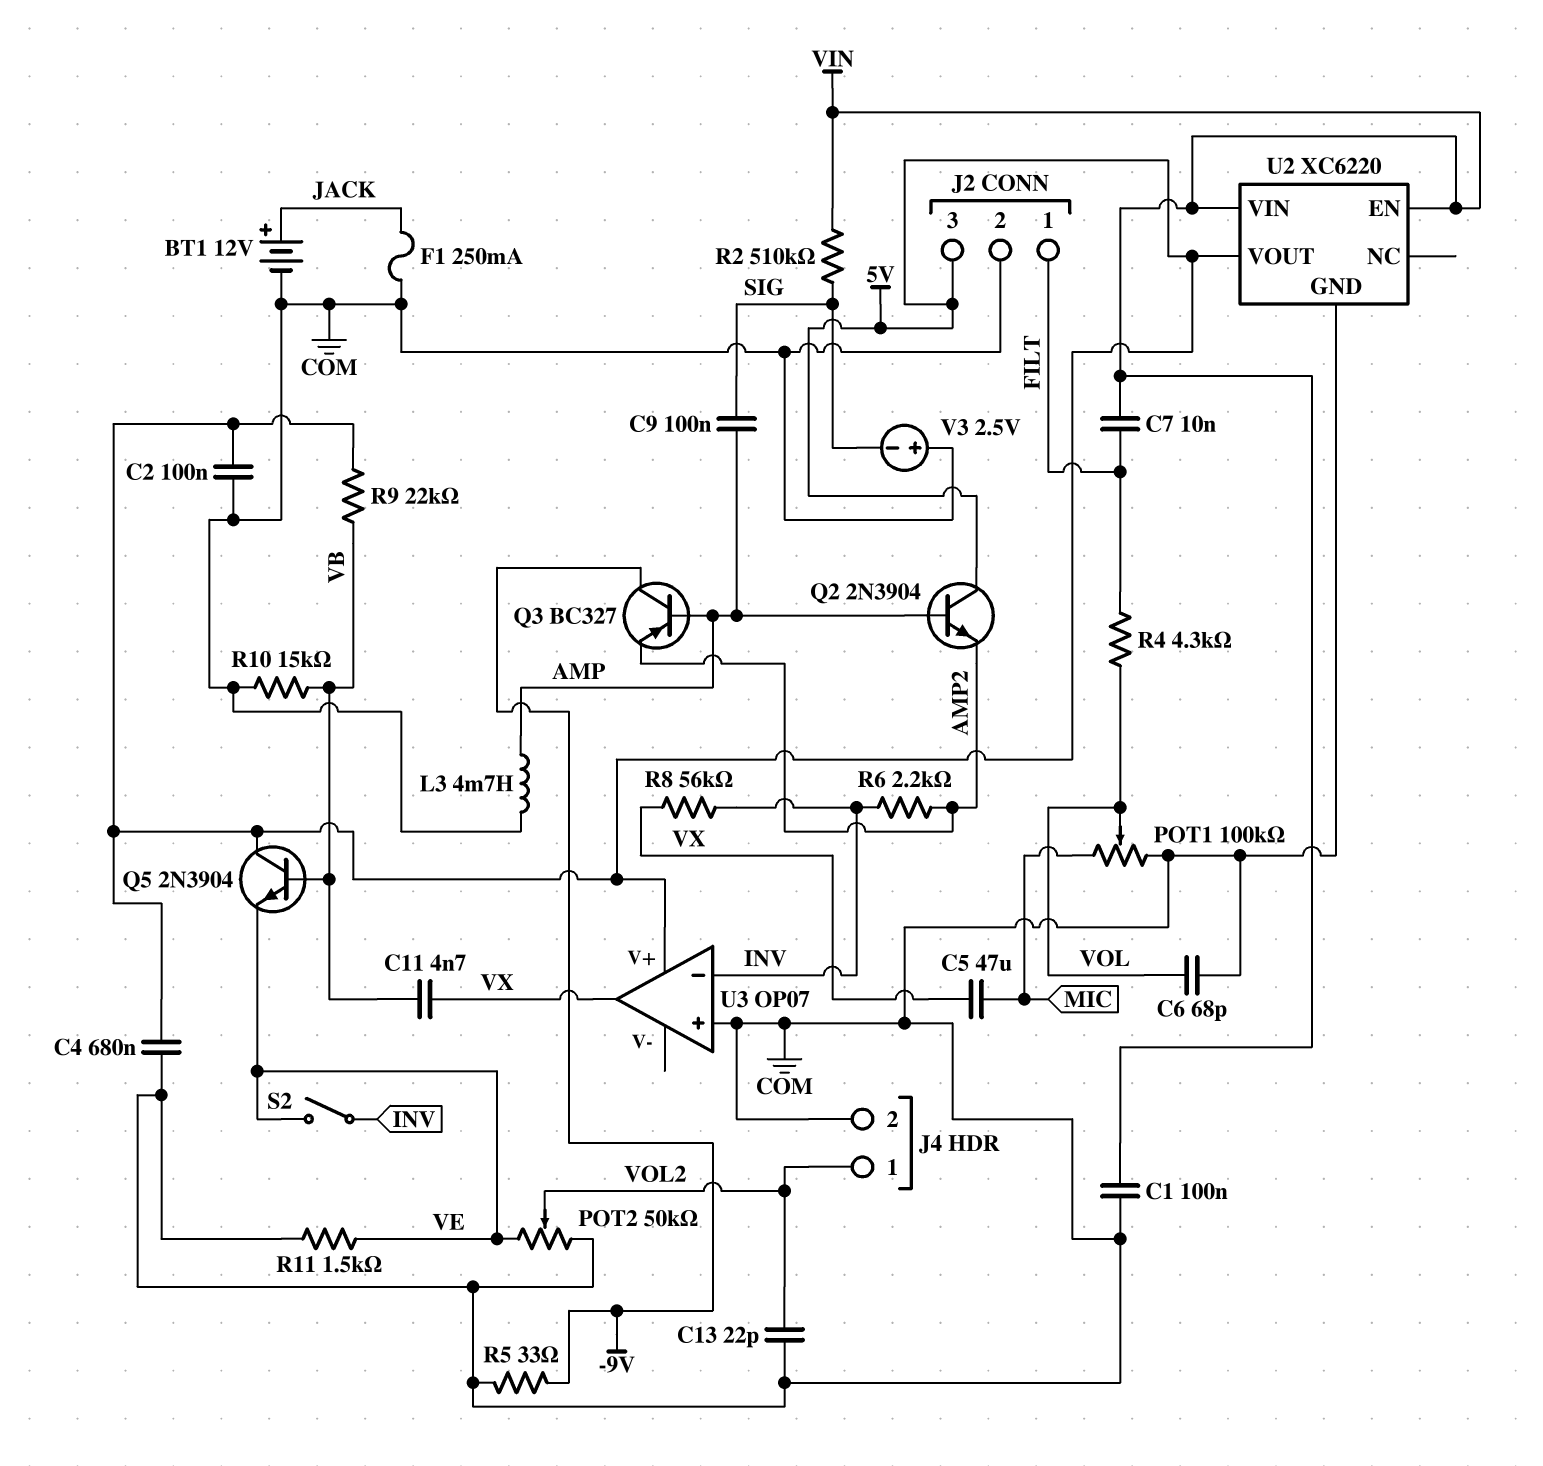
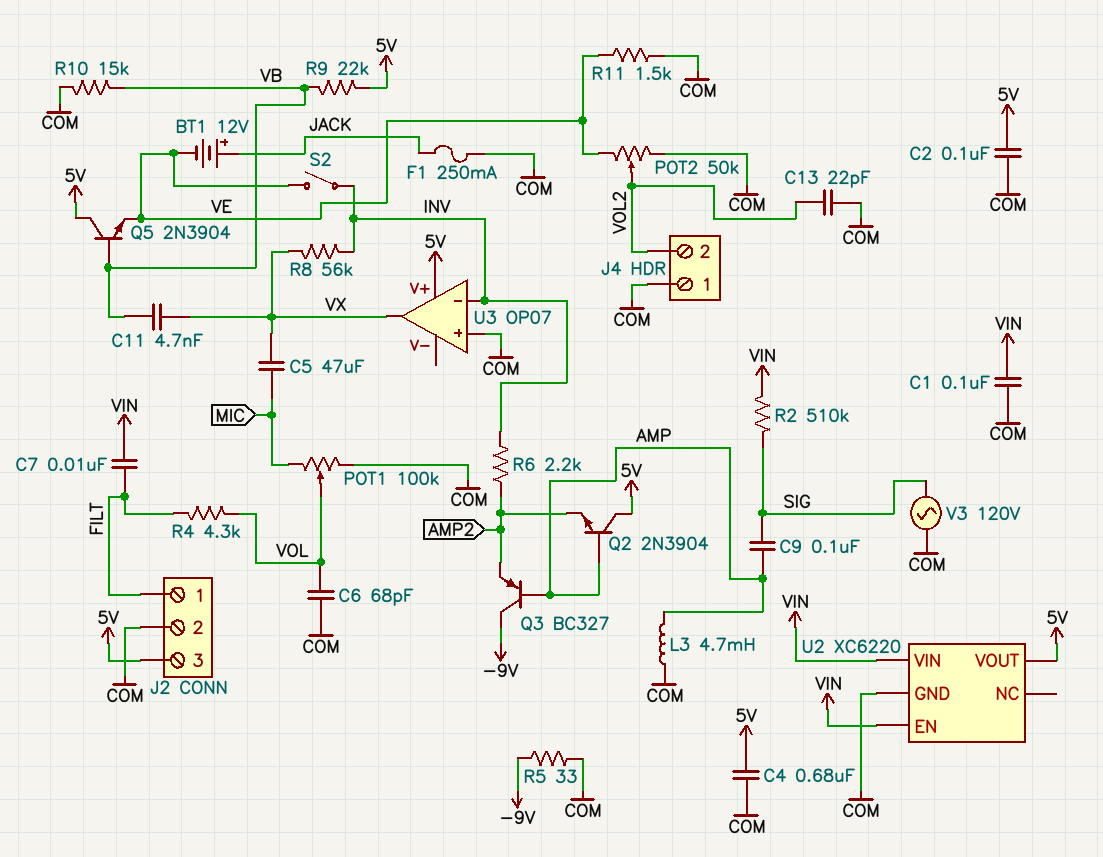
BT1: 12V (plus JACK, minus COM) -> 12V (plus JACK, minus VE)
J4 pin 1: VOL2 -> COM
J4 pin 2: COM -> VOL2
V3: 2.5V (plus COM, minus SIG) -> AC 120V (COM, SIG)

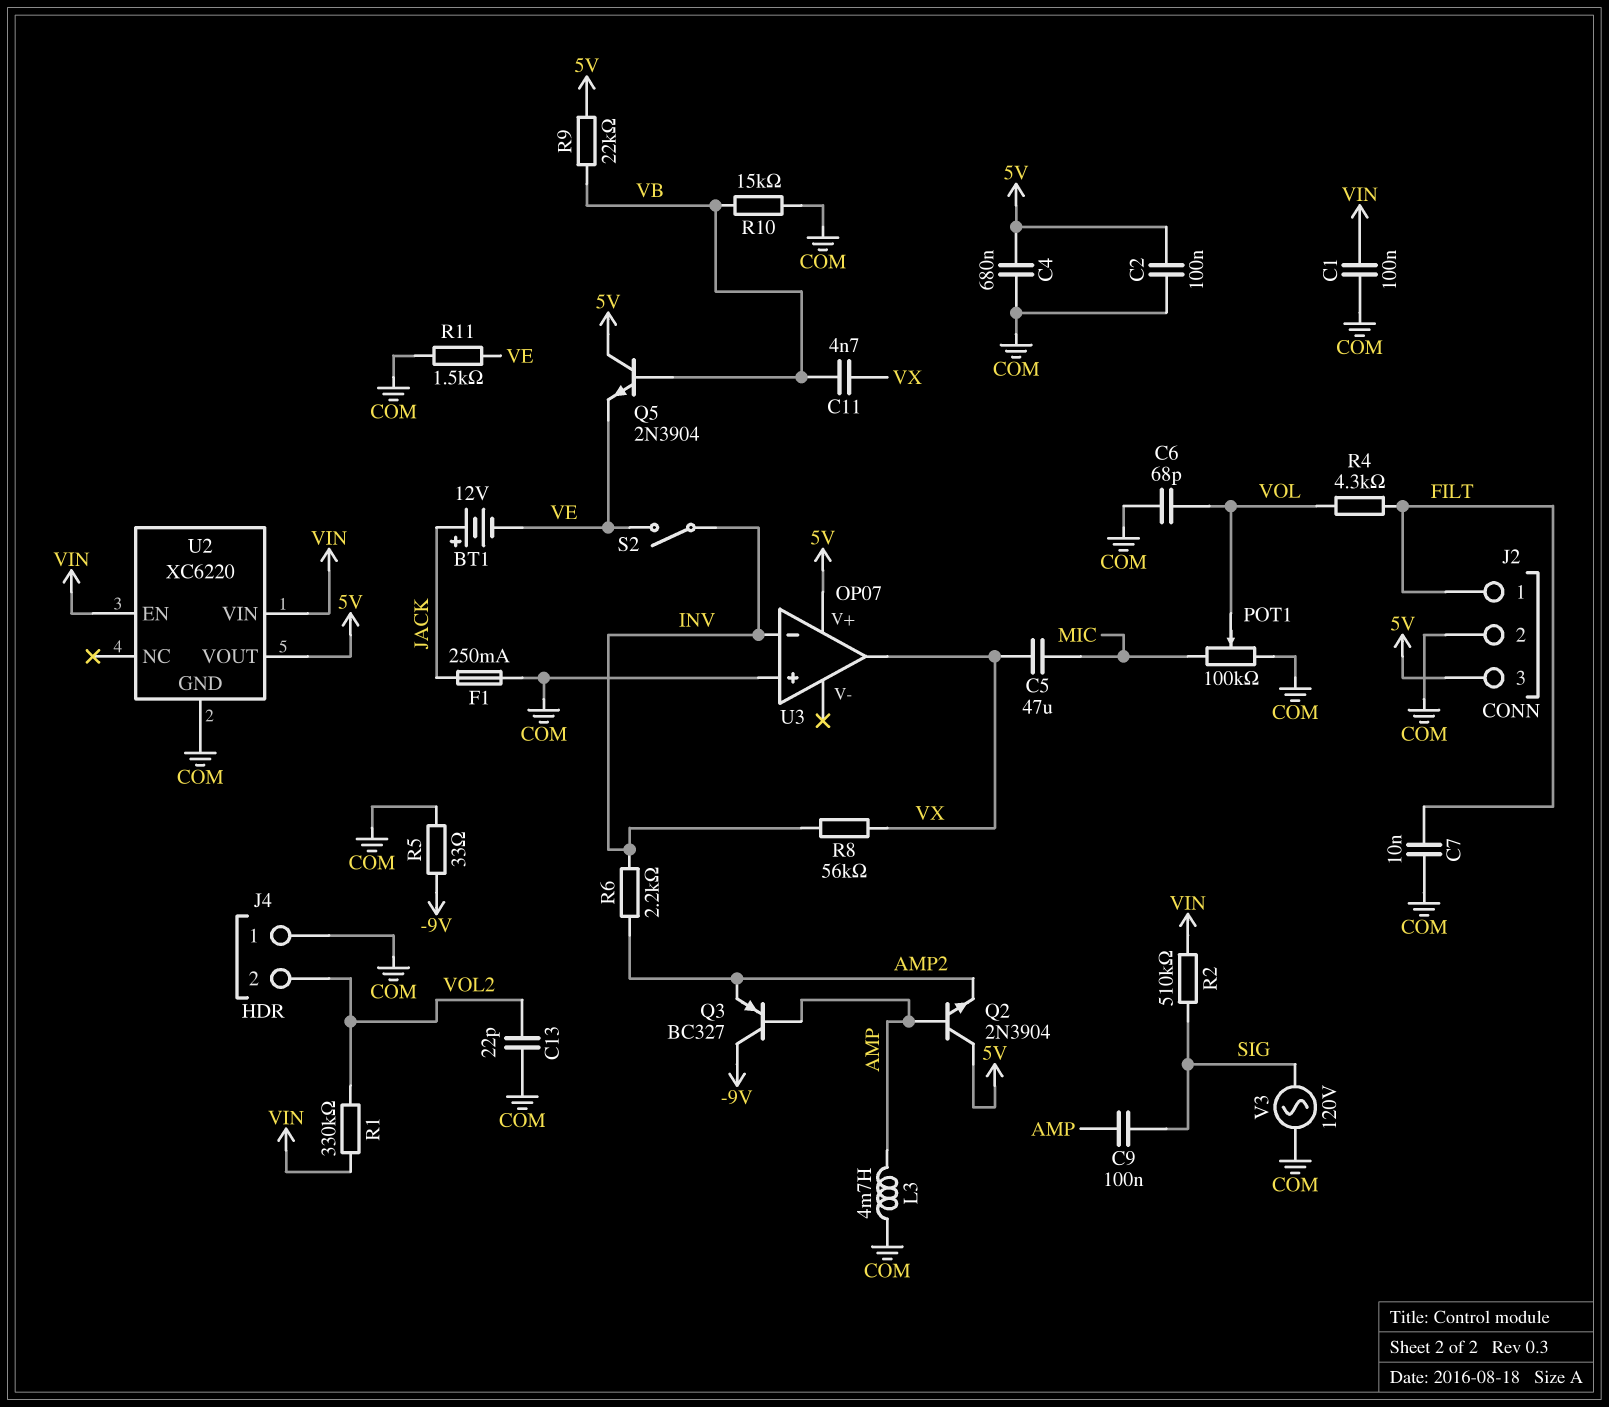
C7: 10nF (FILT, VIN) -> 10nF (COM, FILT)
POT2: 50k (COM, VE, wiper VOL2) -> none
R1: none -> 330k (VIN, VOL2)

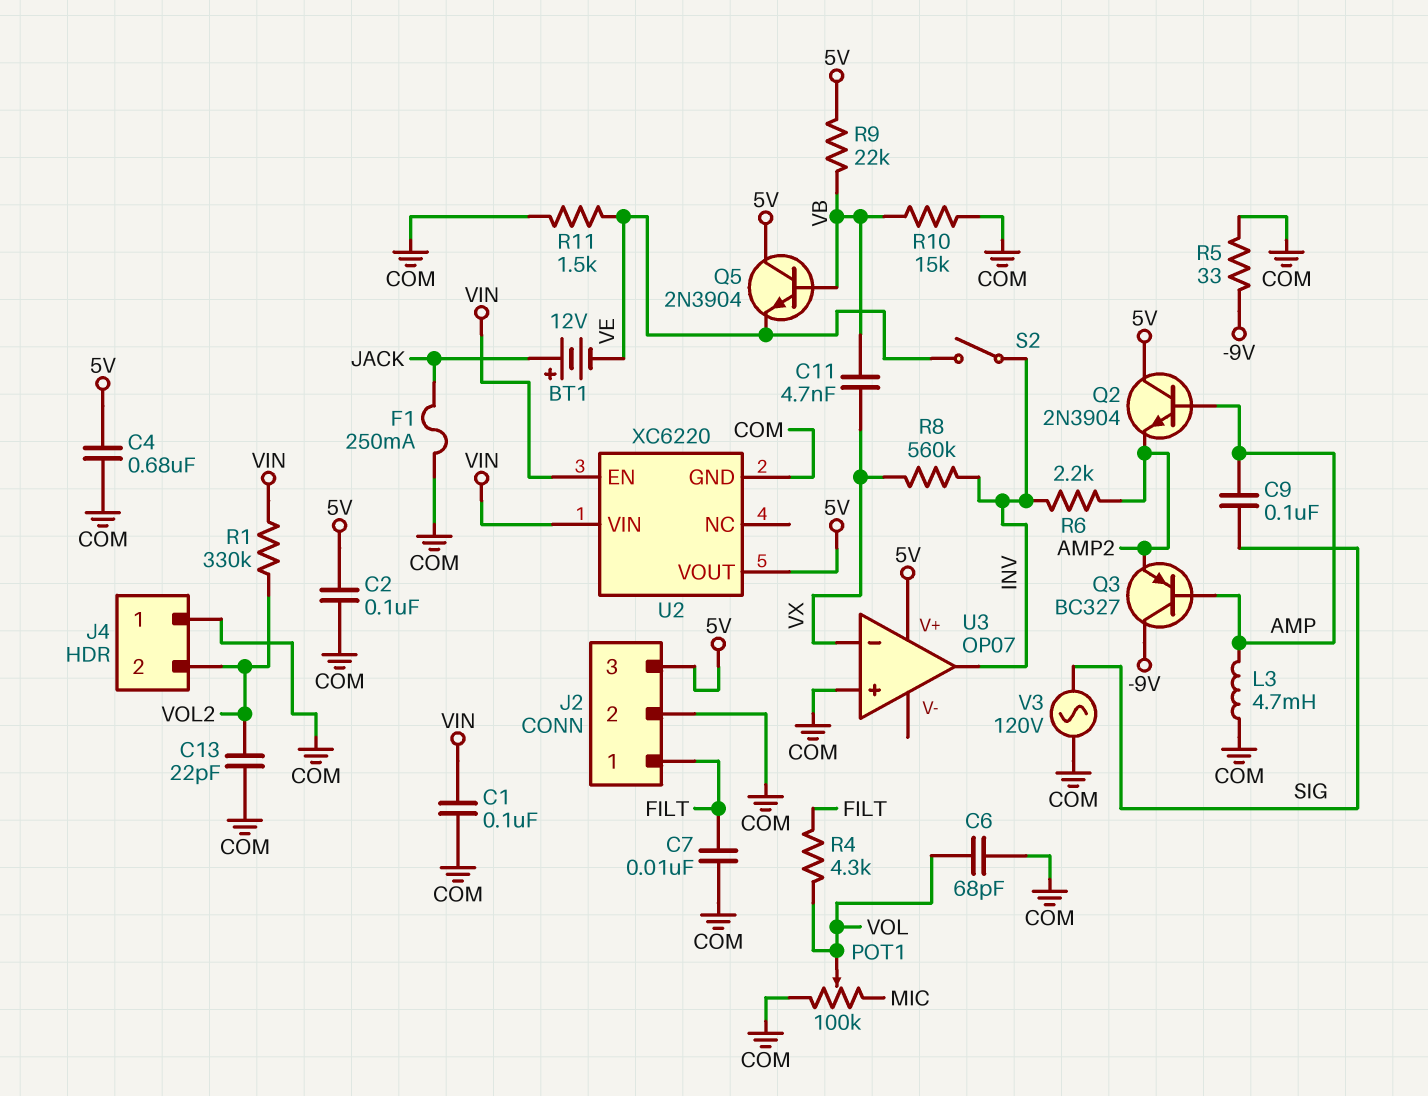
C5: 47uF (MIC, VX) -> none
R2: 510k (SIG, VIN) -> none
R8: 56k (INV, VX) -> 560k (INV, VX)
U3 pin in-: INV -> VX
U3 pin out: VX -> INV

